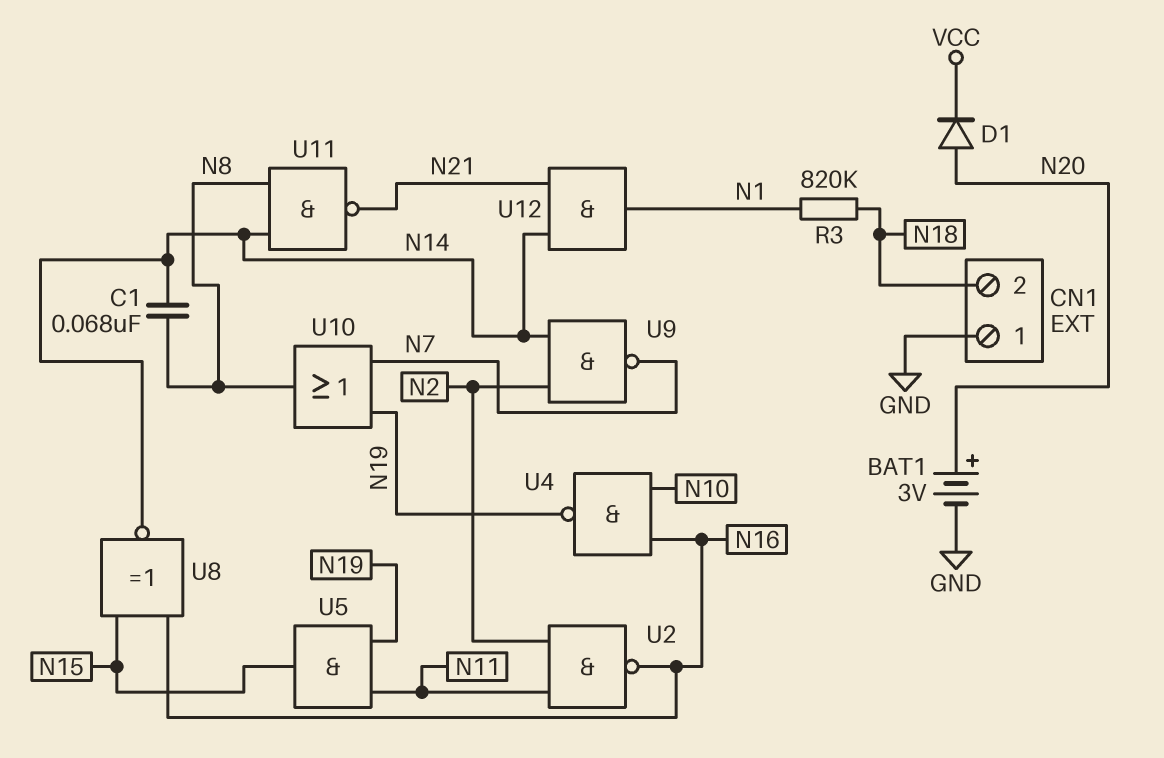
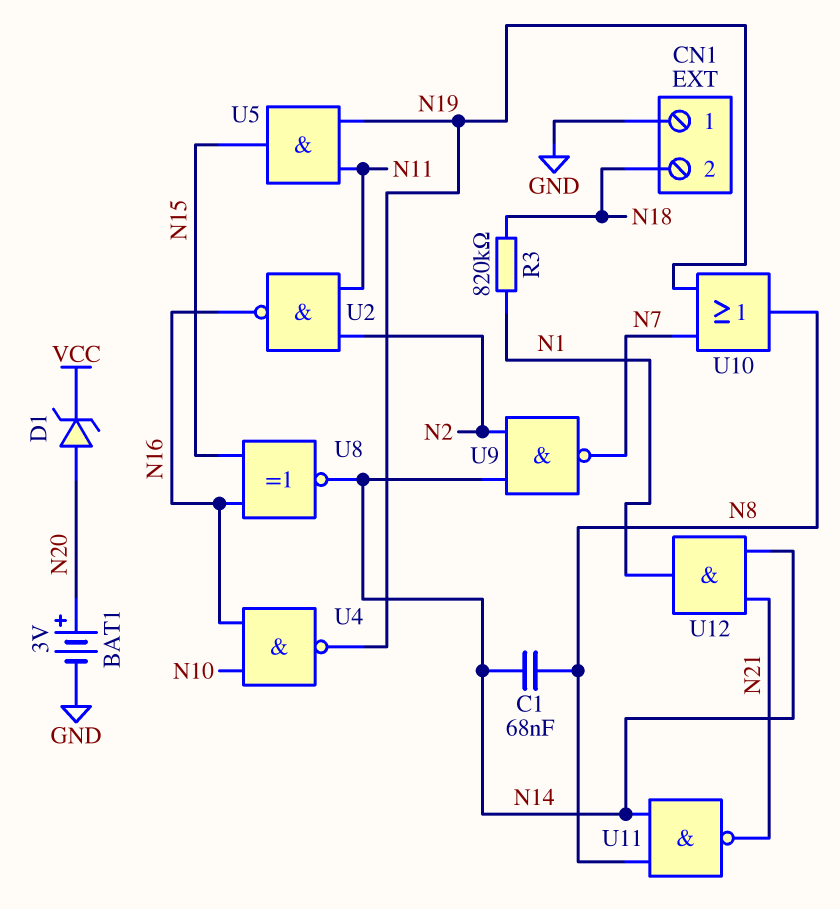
D1: diode (A N20, K VCC) -> zener (A N20, K VCC)

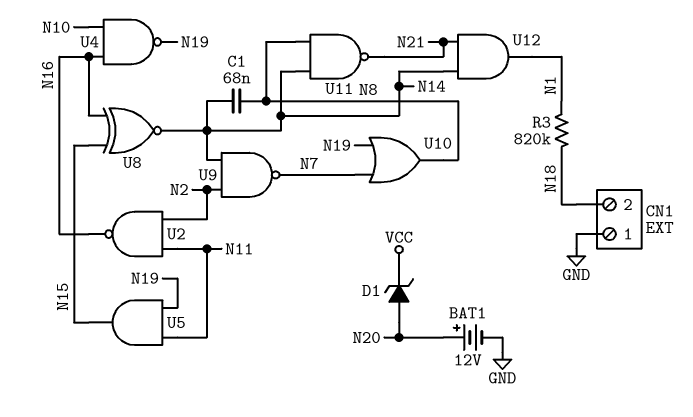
BAT1: 3V (plus N20, minus GND) -> 12V (plus N20, minus GND)

